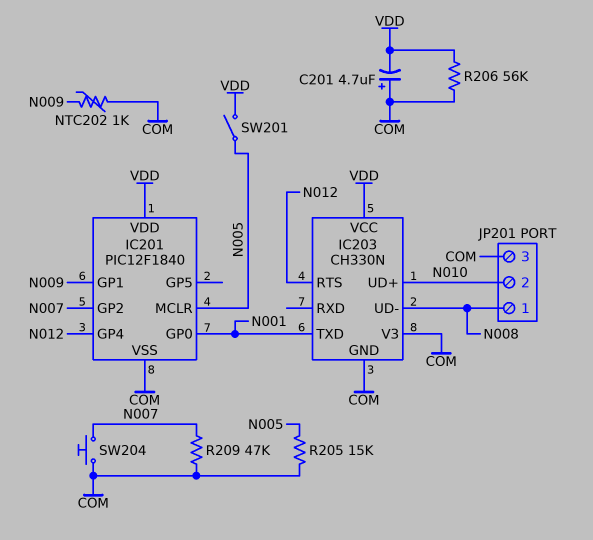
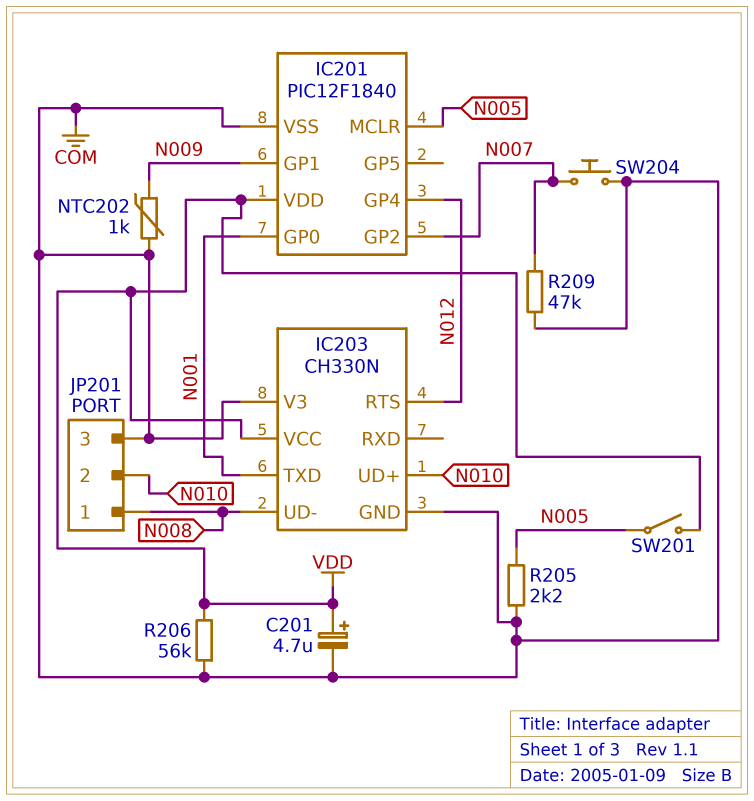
C201: 4.7uF (plus COM, minus VDD) -> 4.7uF (plus VDD, minus COM)
R205: 15k (COM, N005) -> 2.2k (COM, N005)

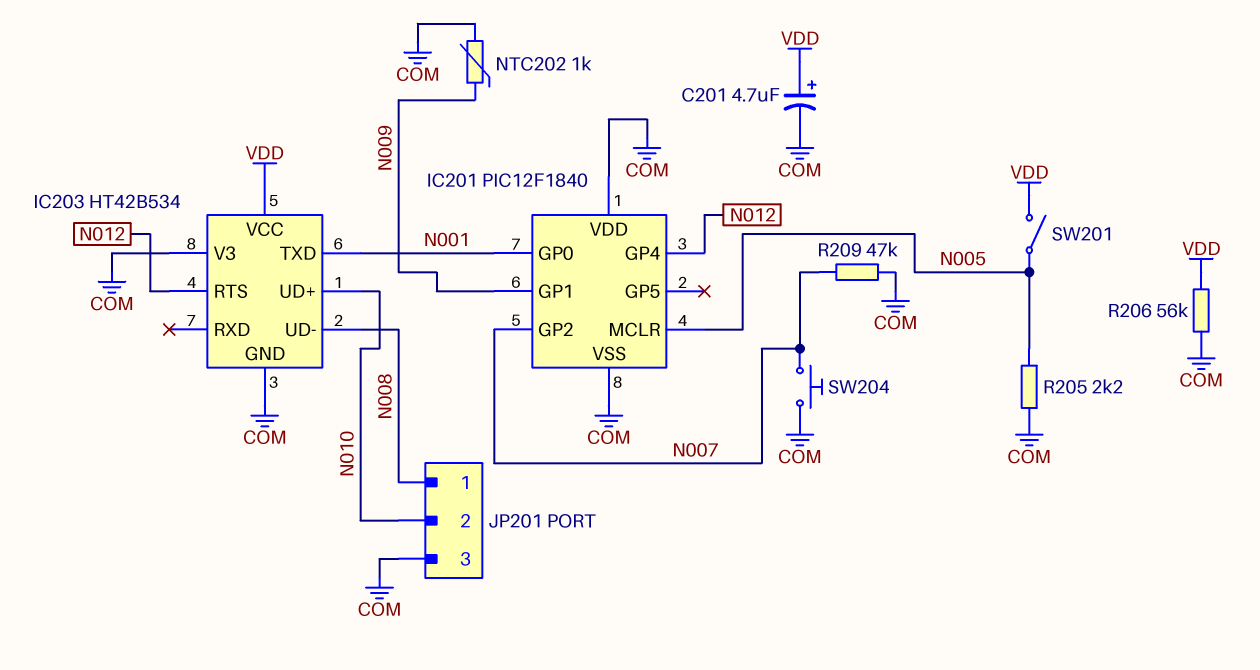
IC201 pin VDD: VDD -> COM
IC203: CH330N -> HT42B534

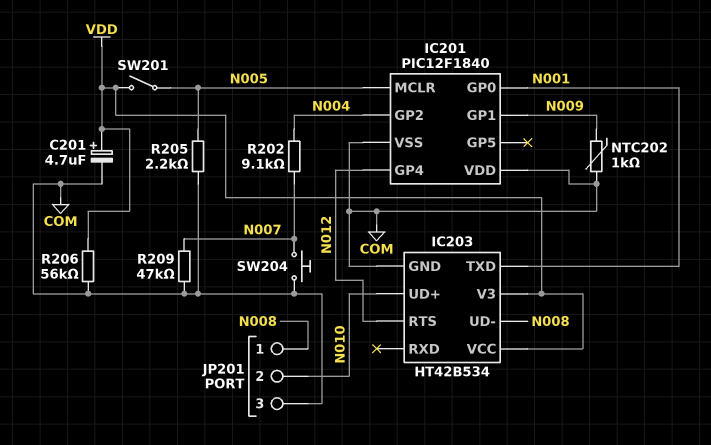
IC201 pin GP2: N007 -> N004
IC203 pin V3: COM -> VDD
R202: none -> 9.1k (N004, N007)

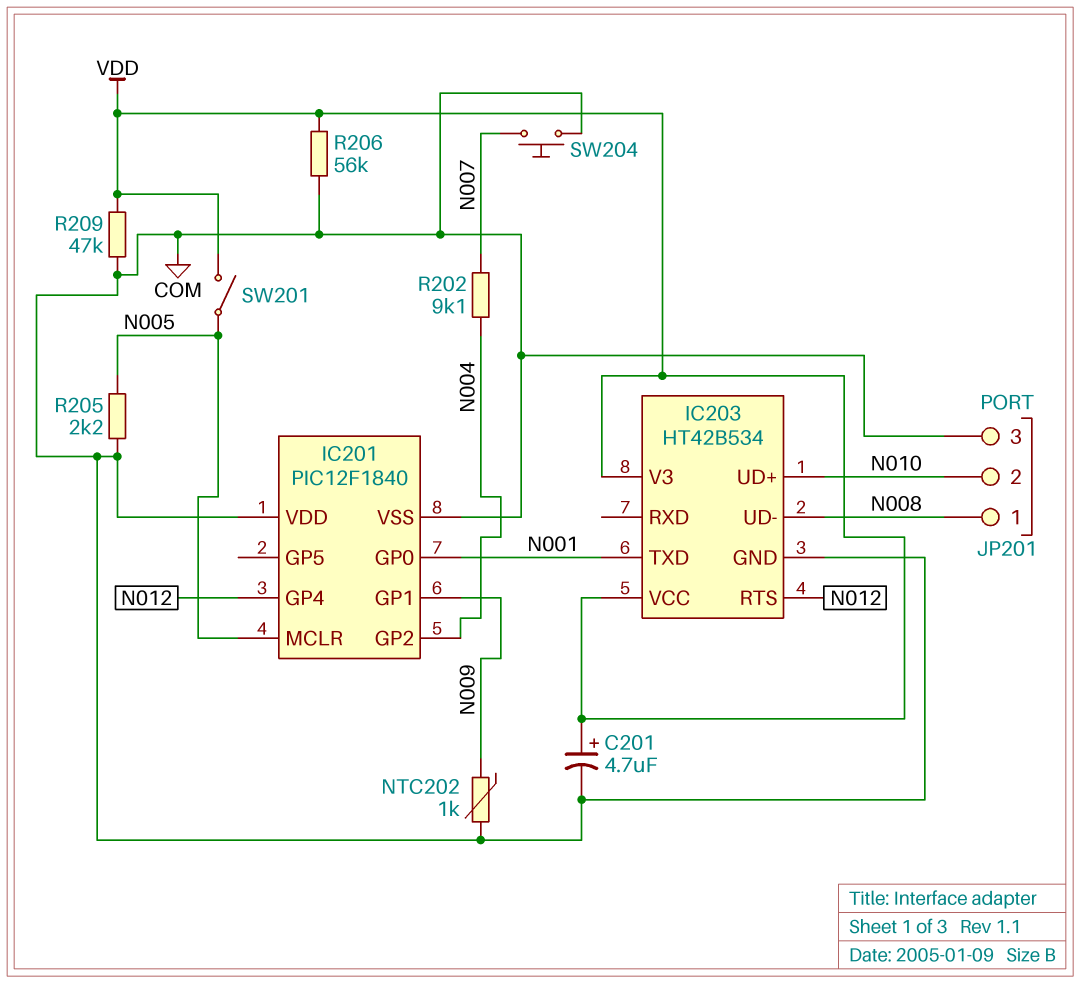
R209: 47k (COM, N007) -> 47k (COM, VDD)

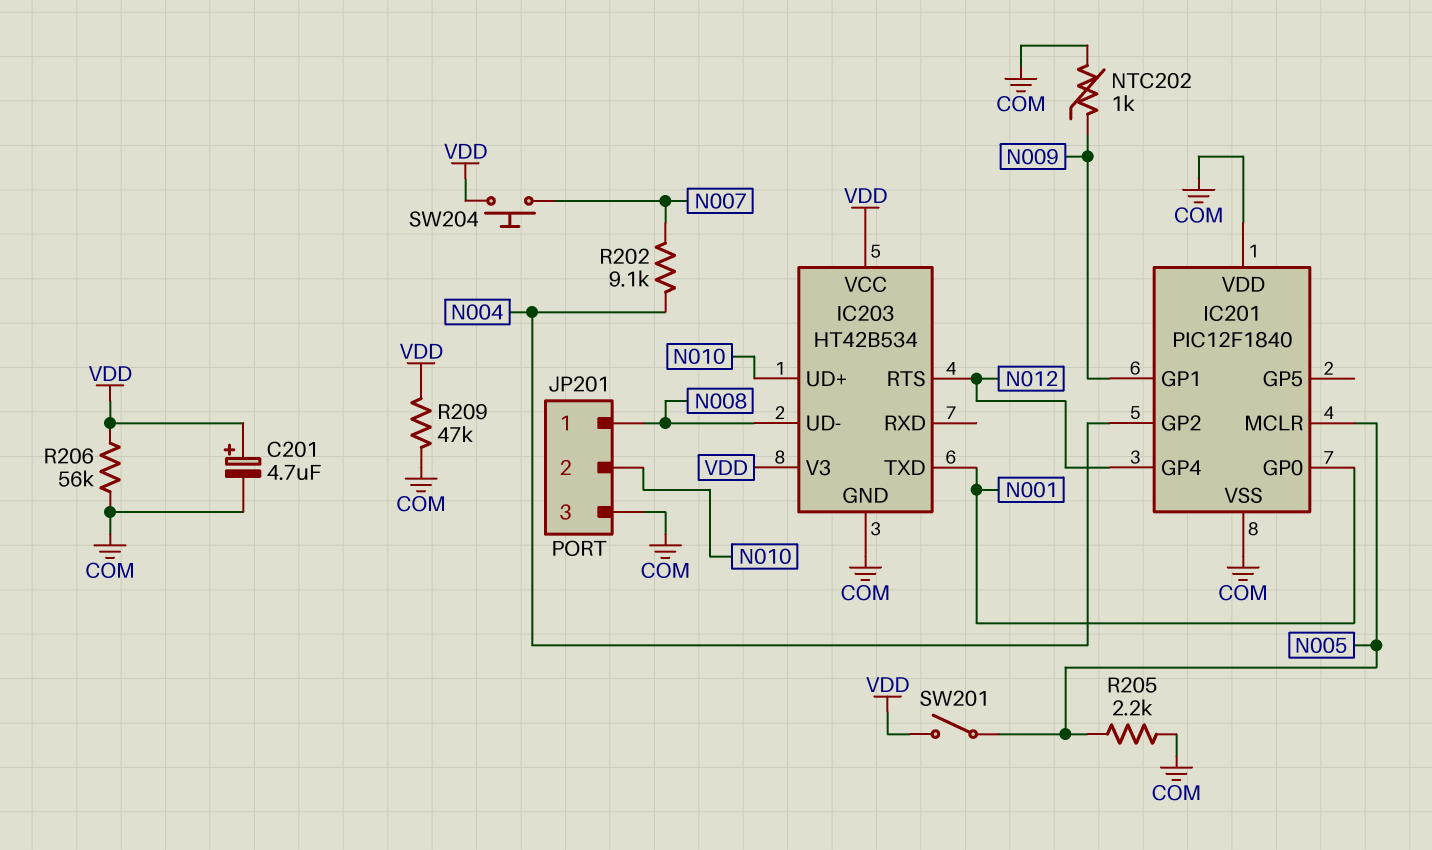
SW204: button (COM, N007) -> button (N007, VDD)

